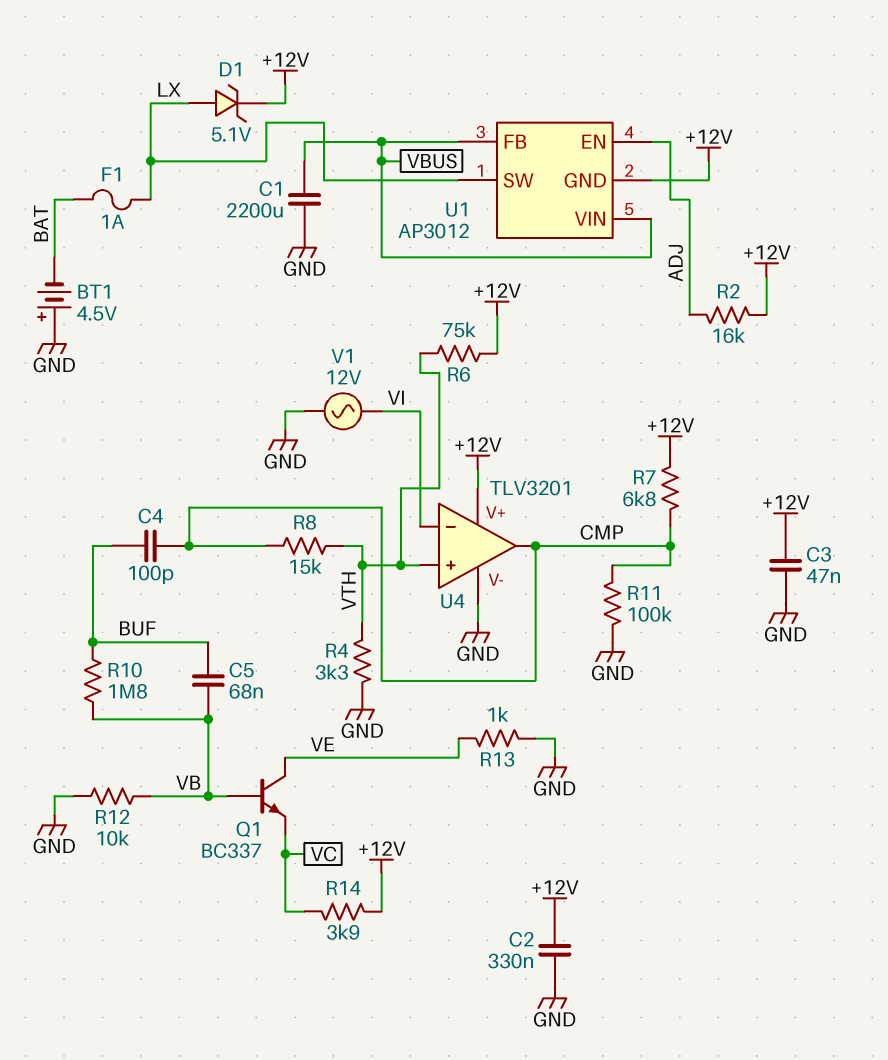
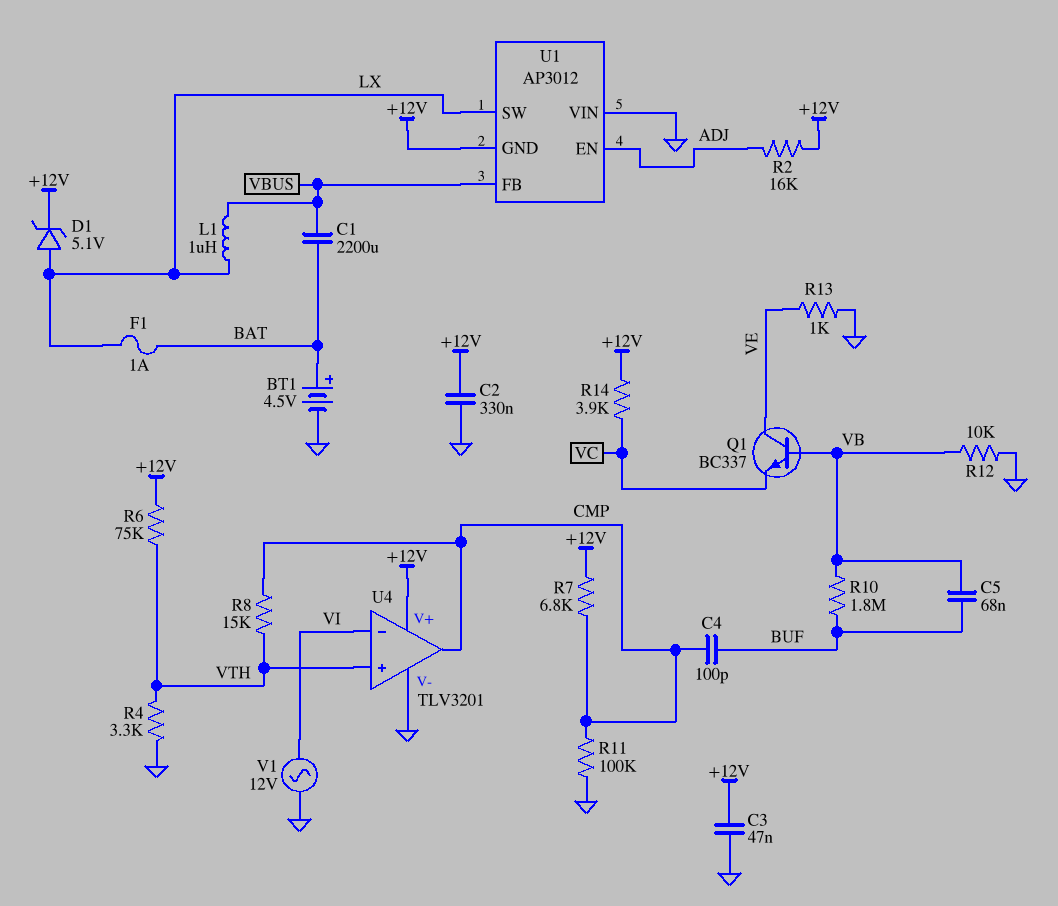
BT1: 4.5V (plus GND, minus BAT) -> 4.5V (plus BAT, minus GND)
C1: 2200uF (GND, VBUS) -> 2200uF (BAT, VBUS)
L1: none -> 1uH (LX, VBUS)
U1 pin VIN: VBUS -> GND

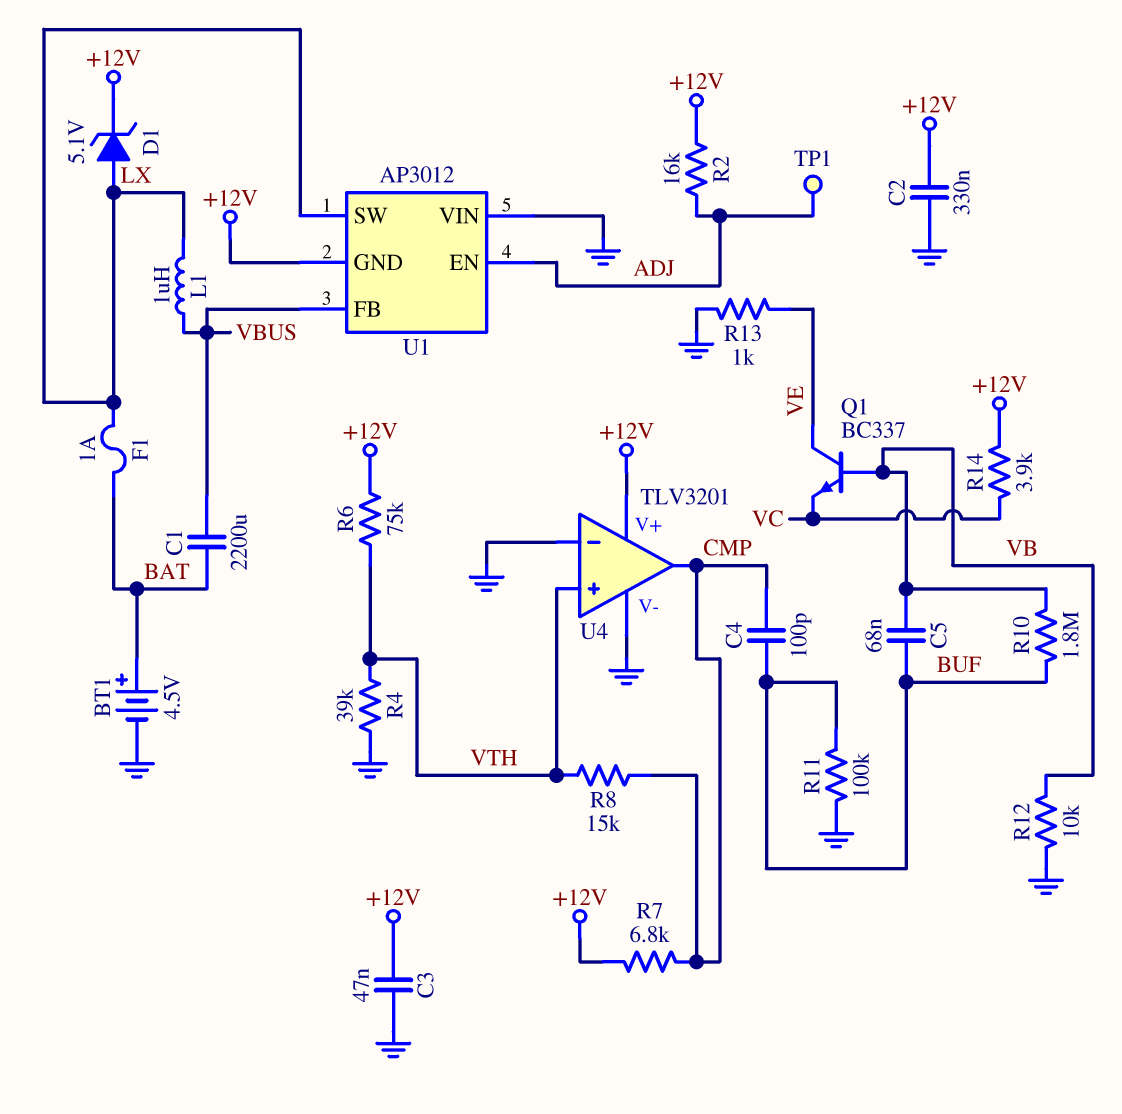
R4: 3.3k (GND, VTH) -> 39k (GND, VTH)
R11: 100k (CMP, GND) -> 100k (BUF, GND)
TP1: none -> test point (ADJ)
U4 pin in-: VI -> GND
V1: AC 12V (GND, VI) -> none

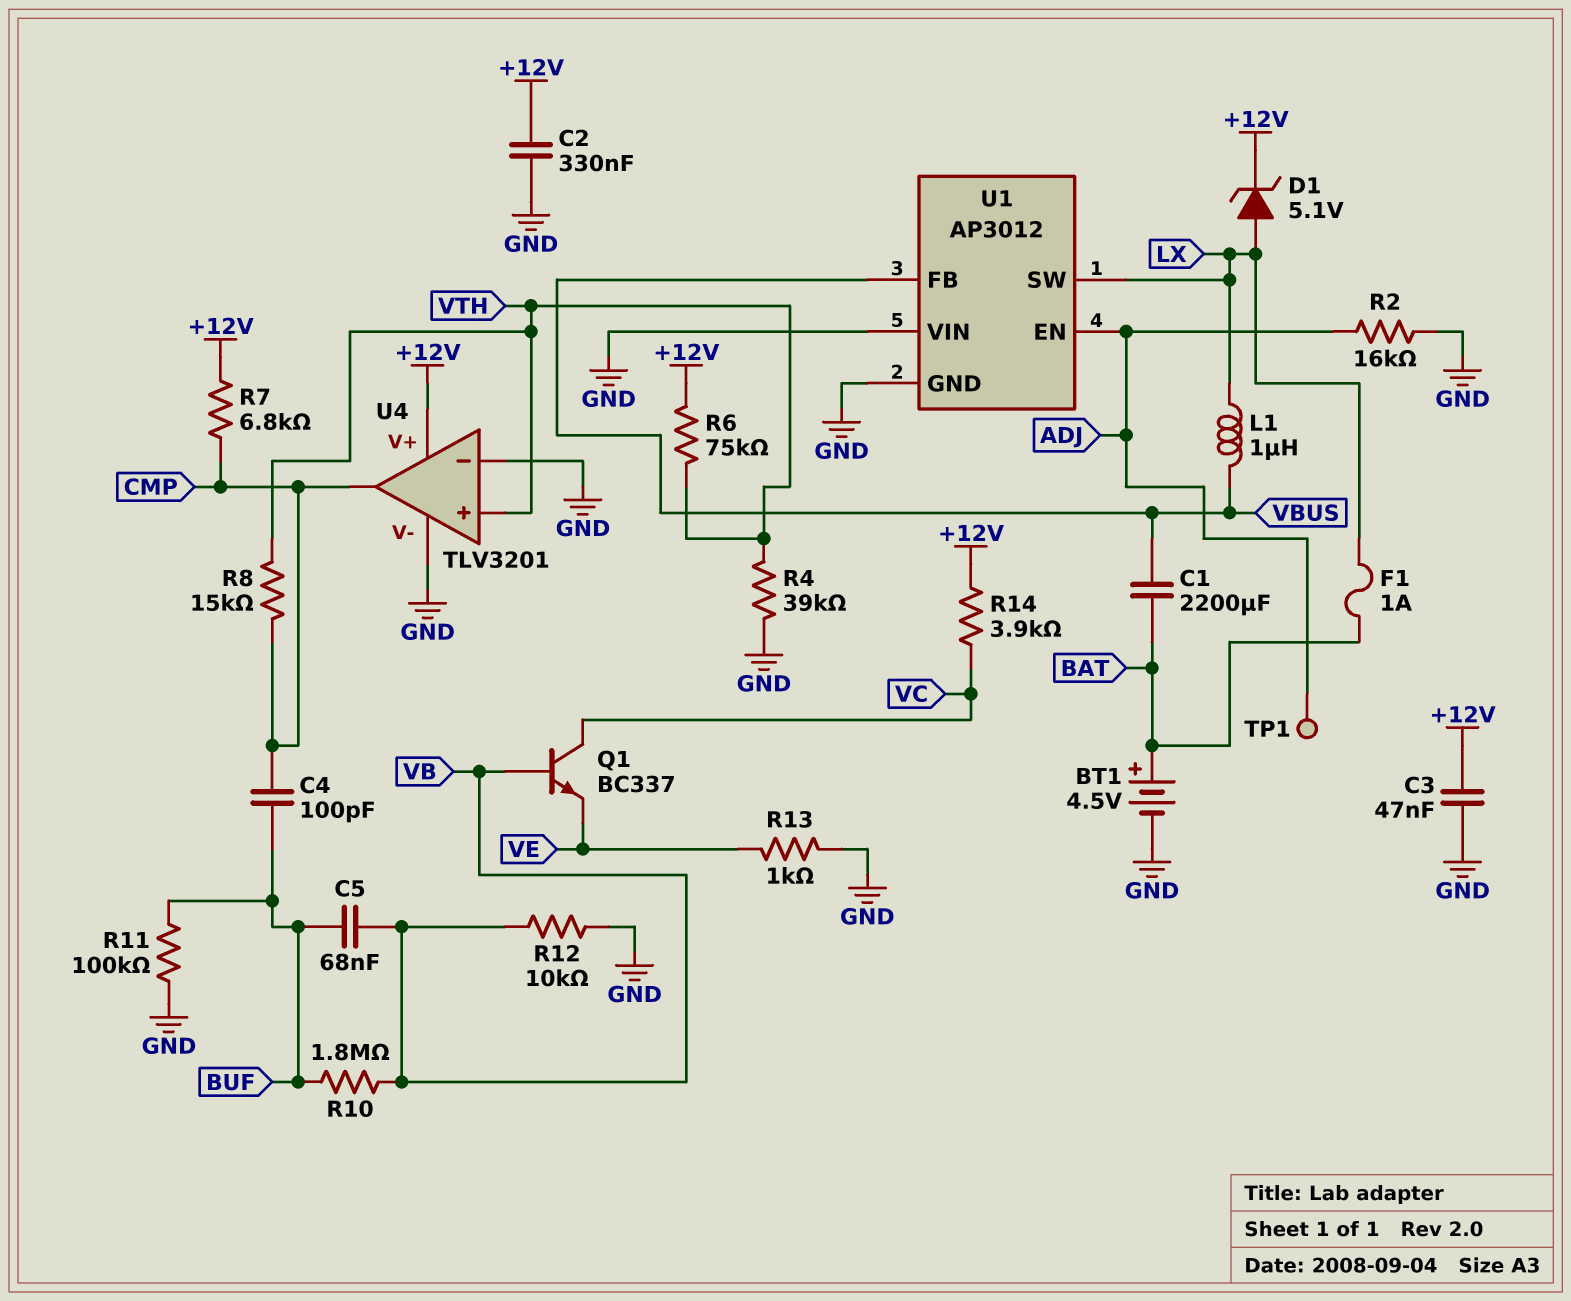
Q1: NPN BC337 (B VB, C VE, E VC) -> NPN BC337 (B VB, C VC, E VE)
R2: 16k (+12V, ADJ) -> 16k (ADJ, GND)
U1 pin GND: +12V -> GND

